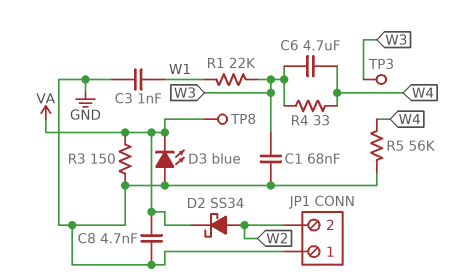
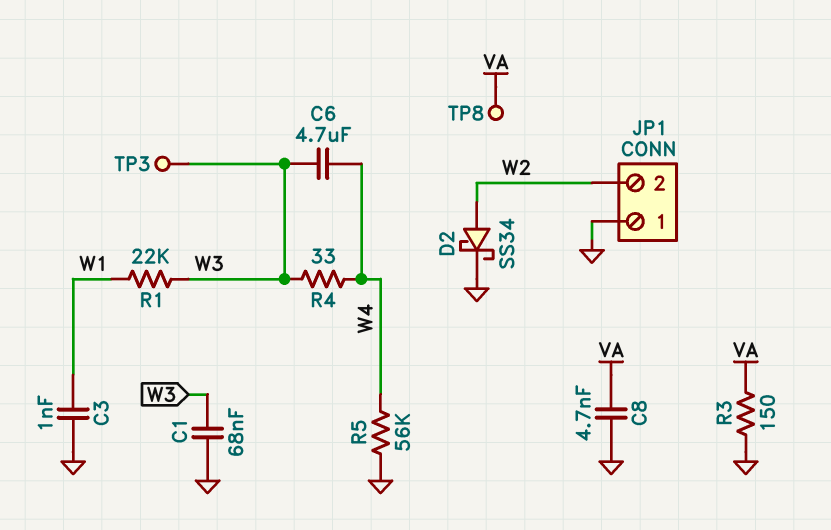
D2: schottky SS34 (A W2, K VA) -> schottky SS34 (A W2, K GND)
D3: LED blue (A GND, K VA) -> none

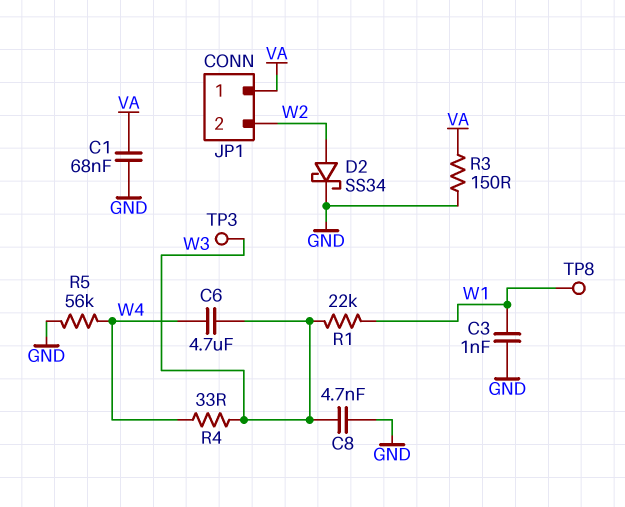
C1: 68nF (GND, W3) -> 68nF (GND, VA)
C8: 4.7nF (GND, VA) -> 4.7nF (GND, W3)
JP1 pin 1: GND -> VA
TP8: test point (VA) -> test point (W1)

